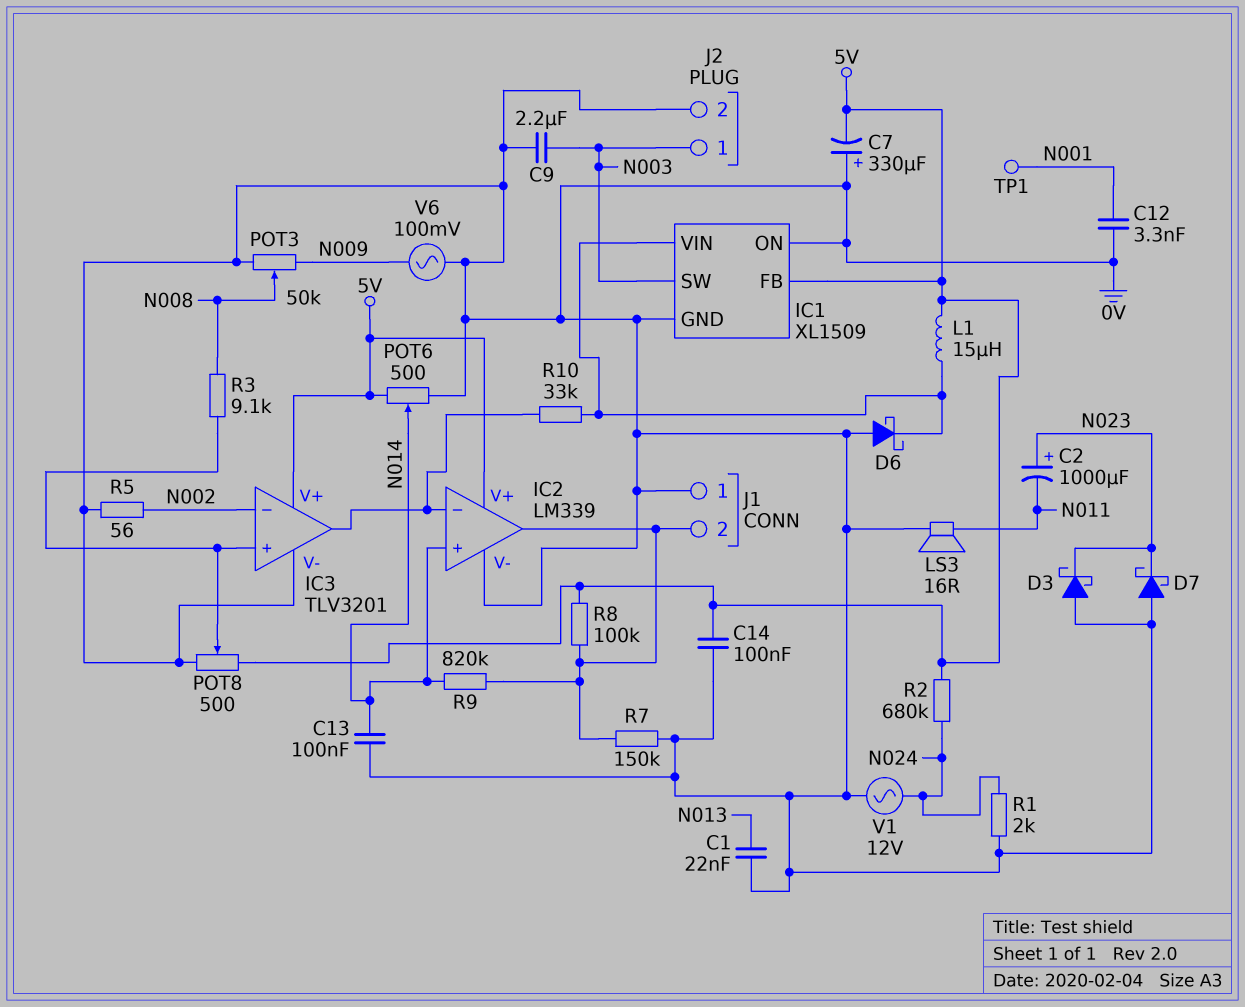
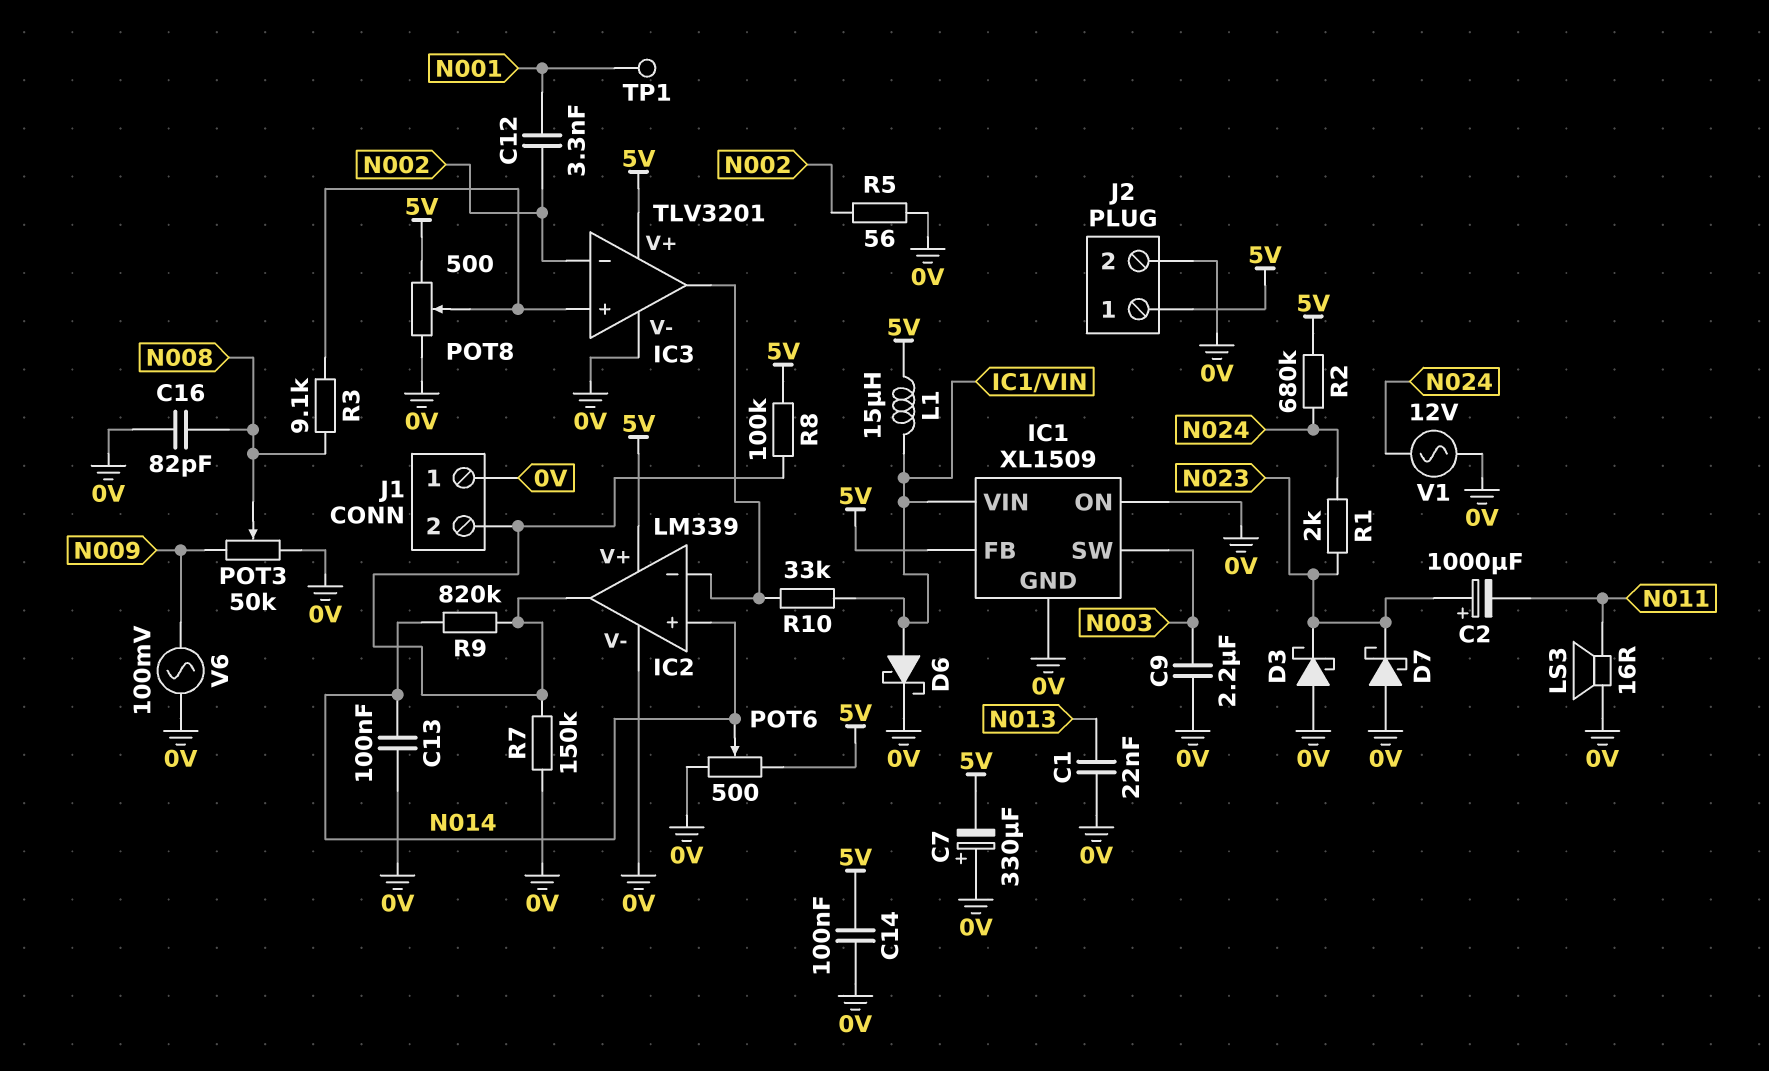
C12: 3.3nF (0V, N001) -> 3.3nF (N001, N002)
C16: none -> 82pF (0V, N008)
D6: schottky (A 0V, K IC1/VIN) -> schottky (A IC1/VIN, K 0V)
J2 pin 1: N003 -> 5V
R1: 2k (0V, N024) -> 2k (N023, N024)

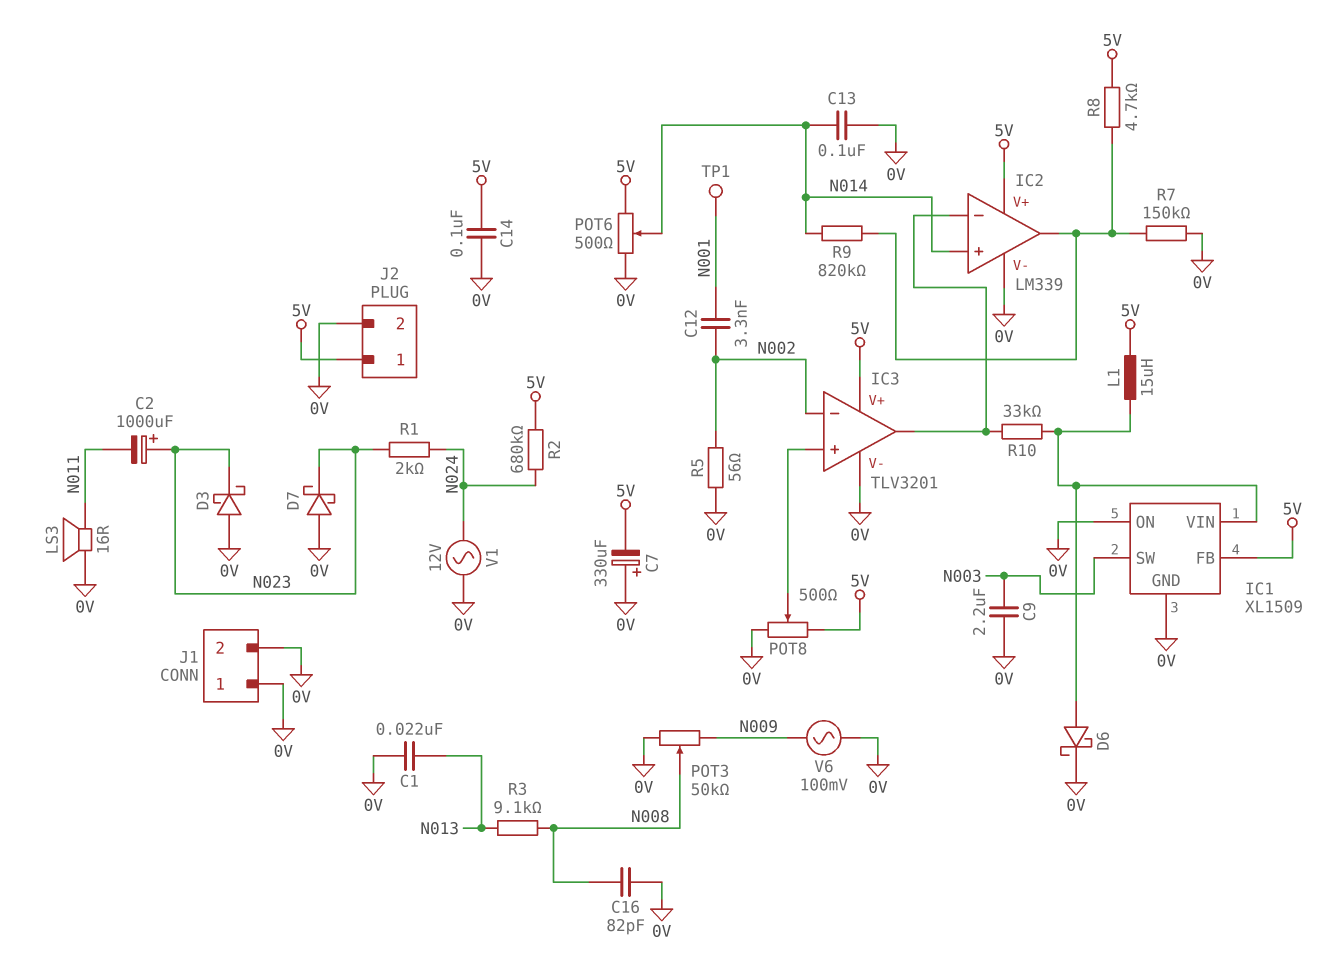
J1 pin 2: IC2/out -> 0V
R3: 9.1k (IC3/in+, N008) -> 9.1k (N008, N013)
R8: 100k (5V, IC2/out) -> 4.7k (5V, IC2/out)

